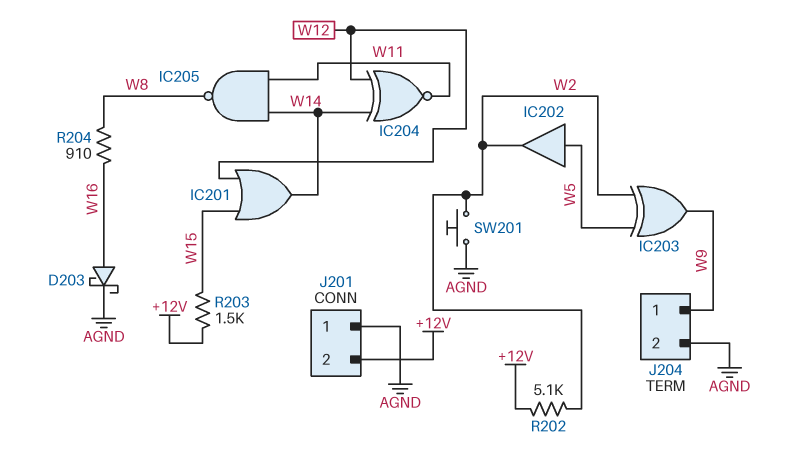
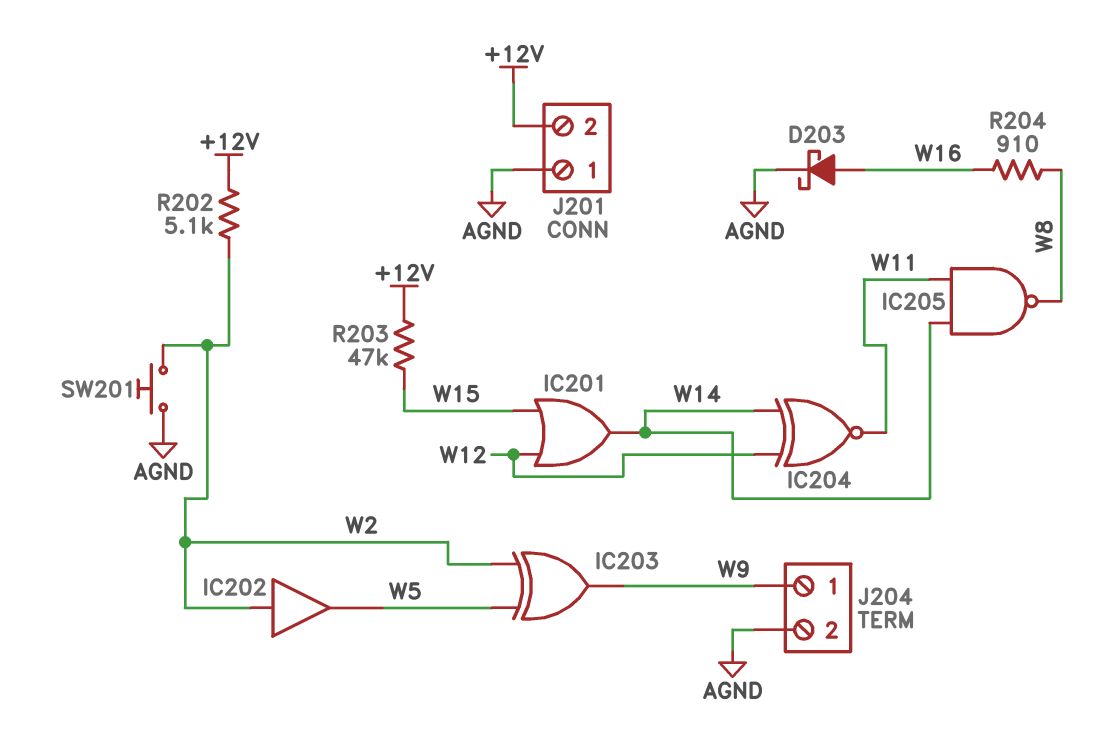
IC202: buffer (in W5, out W2) -> buffer (in W2, out W5)
R203: 1.5k (+12V, W15) -> 47k (+12V, W15)

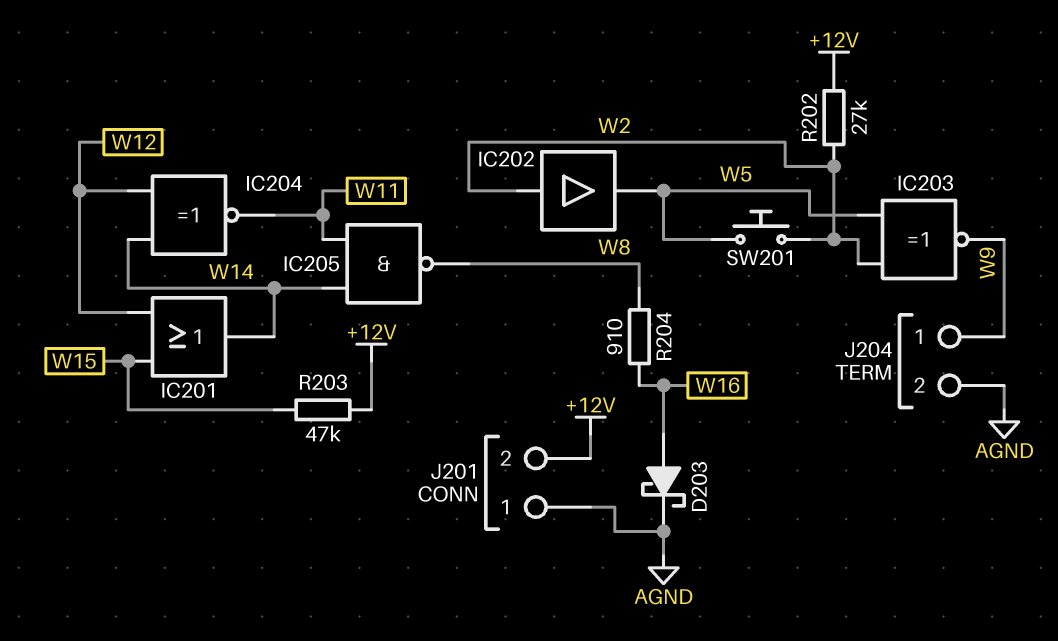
IC203: XOR (in W2, in W5, out W9) -> XNOR (in W2, in W5, out W9)
R202: 5.1k (+12V, W2) -> 27k (+12V, W2)
SW201: button (AGND, W2) -> button (W2, W5)

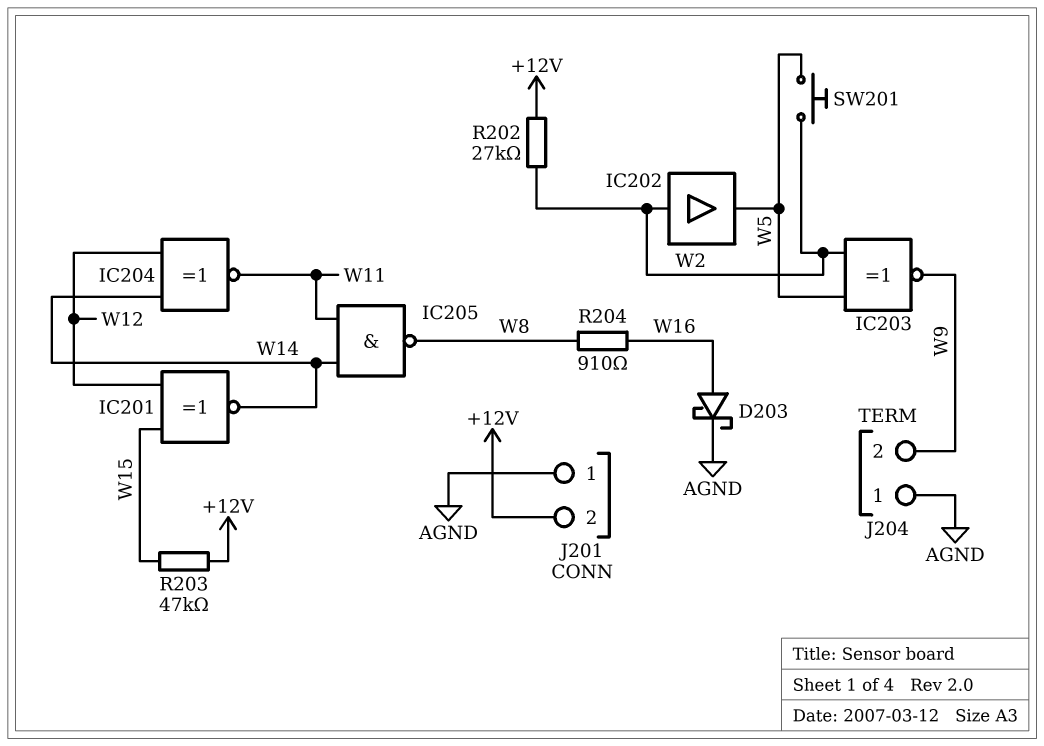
IC201: OR (in W12, in W15, out W14) -> XNOR (in W12, in W15, out W14)
J204 pin 1: W9 -> AGND
J204 pin 2: AGND -> W9

